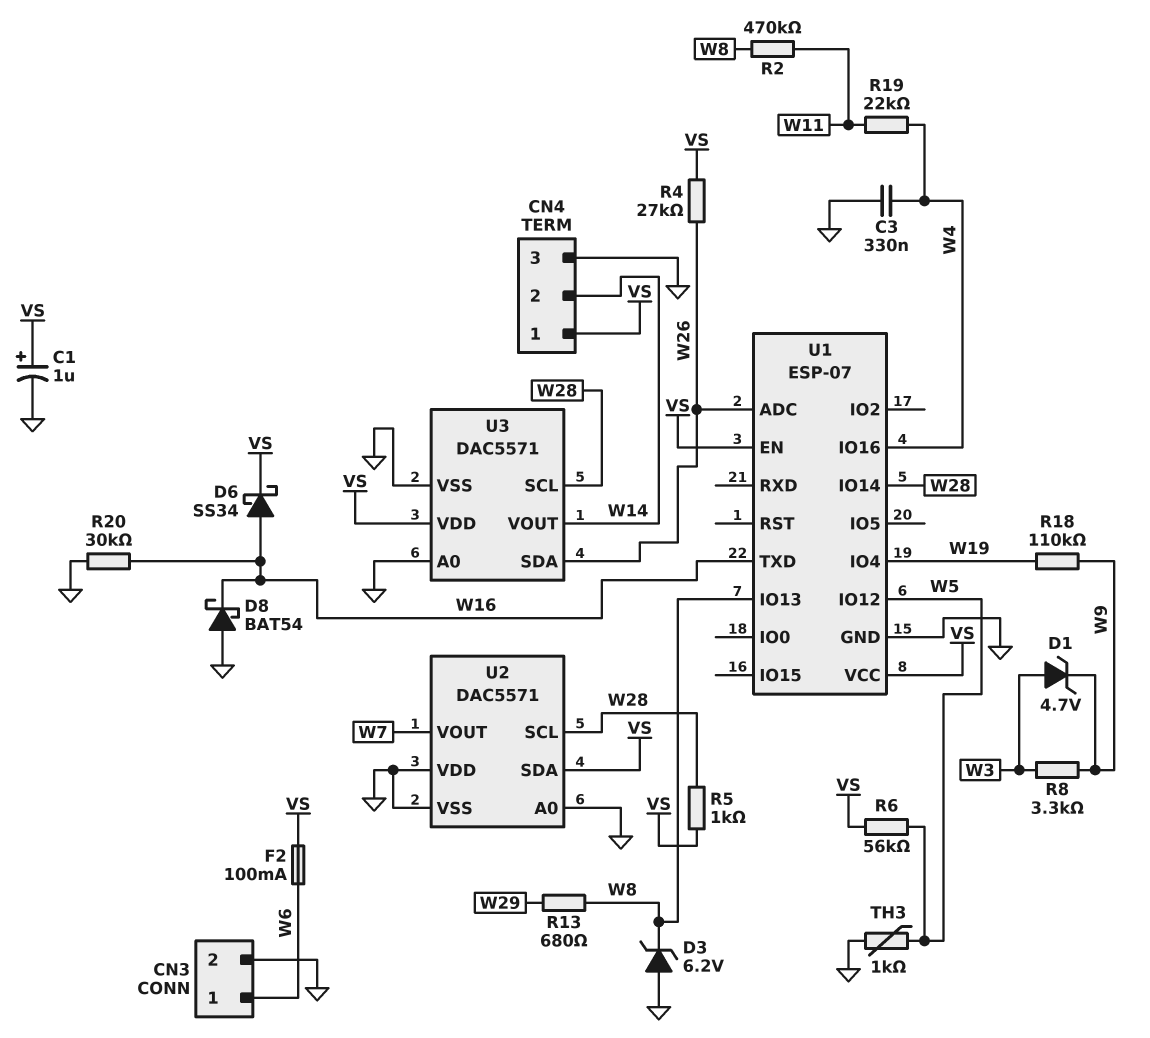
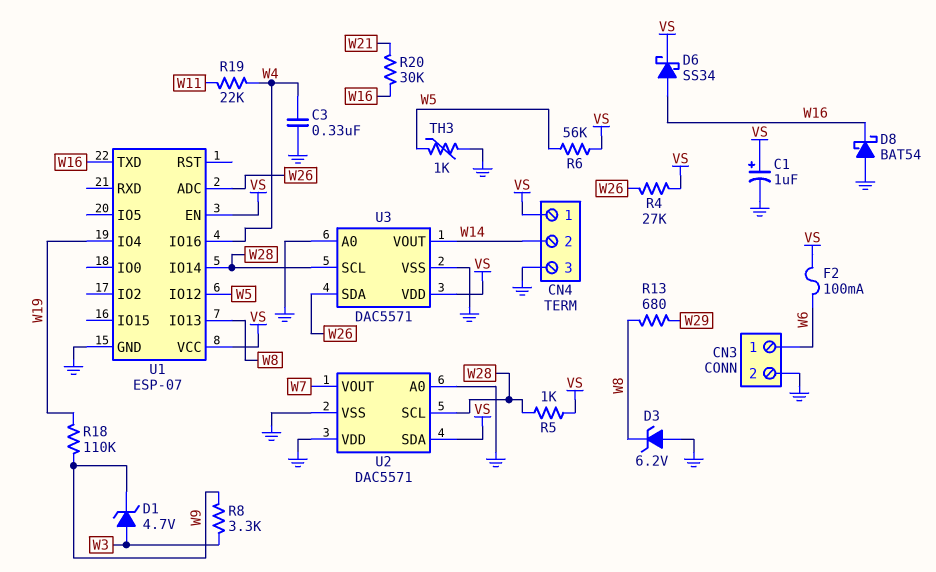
R2: 470k (W8, W11) -> none
R20: 30k (GND, W16) -> 30k (W16, W21)

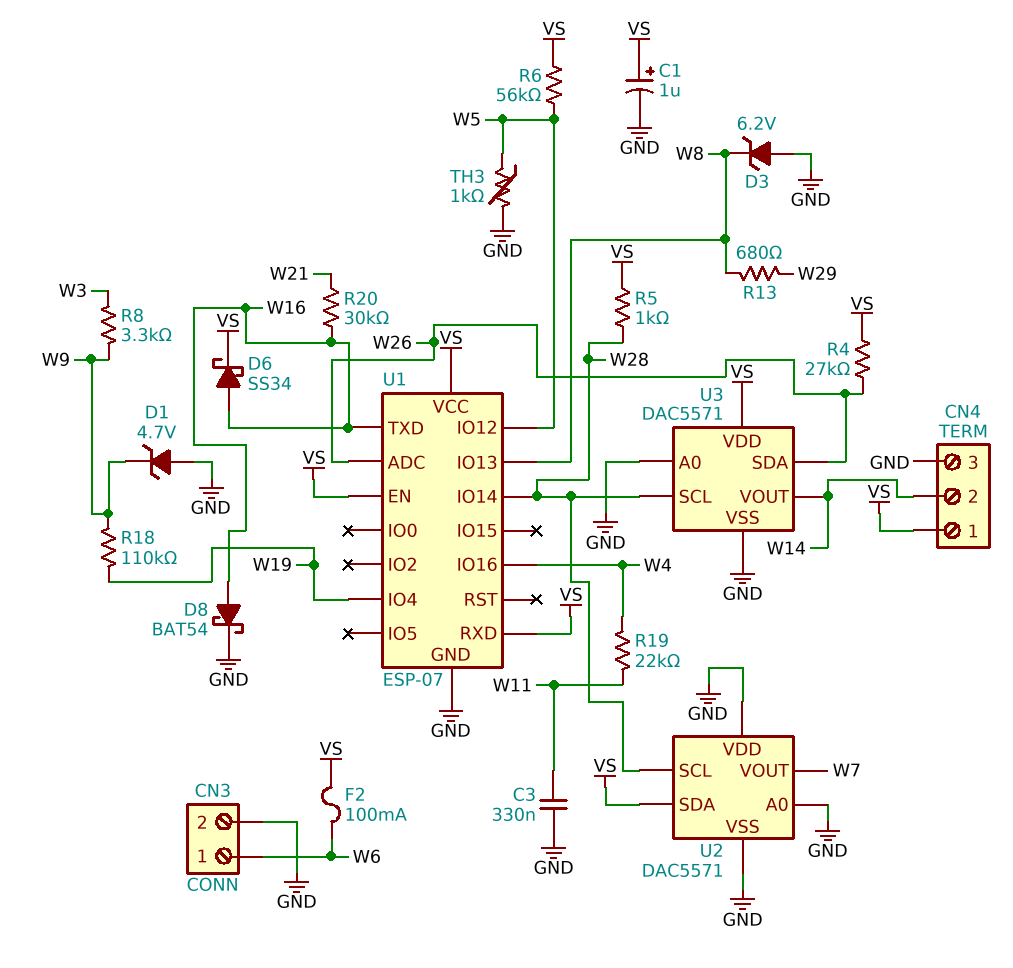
C3: 330nF (GND, W4) -> 330nF (GND, W11)
D1: zener 4.7V (A W3, K W9) -> zener 4.7V (A GND, K W9)
D8: schottky BAT54 (A GND, K W16) -> schottky BAT54 (A W16, K GND)
U1 pin RXD: none -> VS

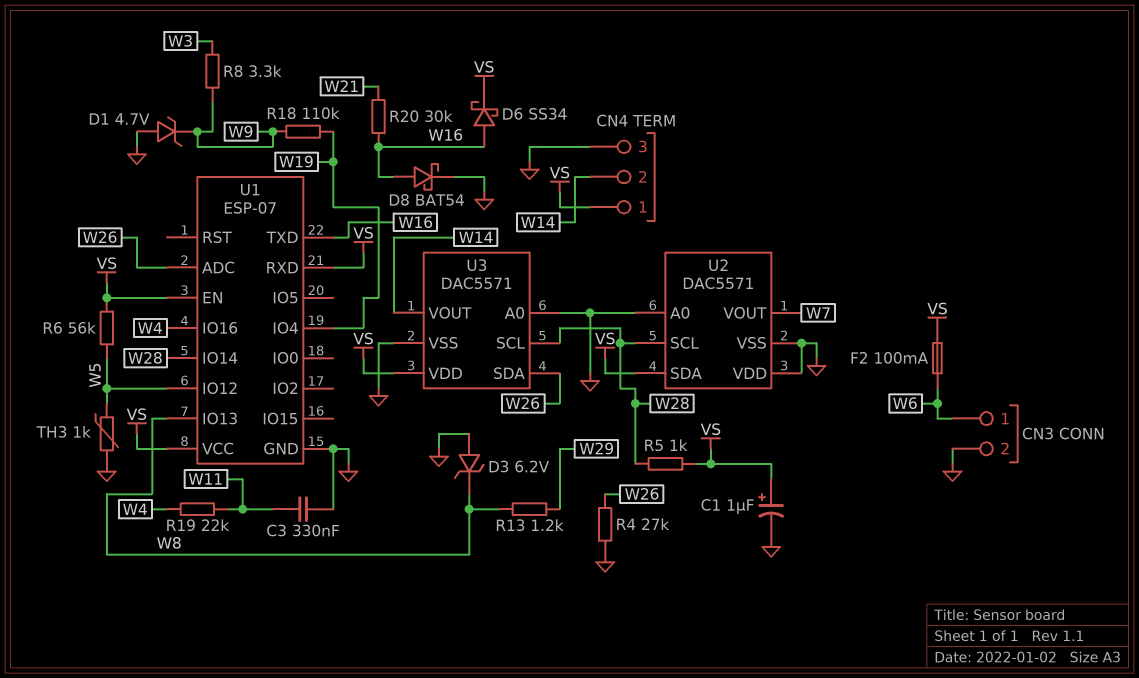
R4: 27k (VS, W26) -> 27k (GND, W26)
R13: 680 (W8, W29) -> 1.2k (W8, W29)

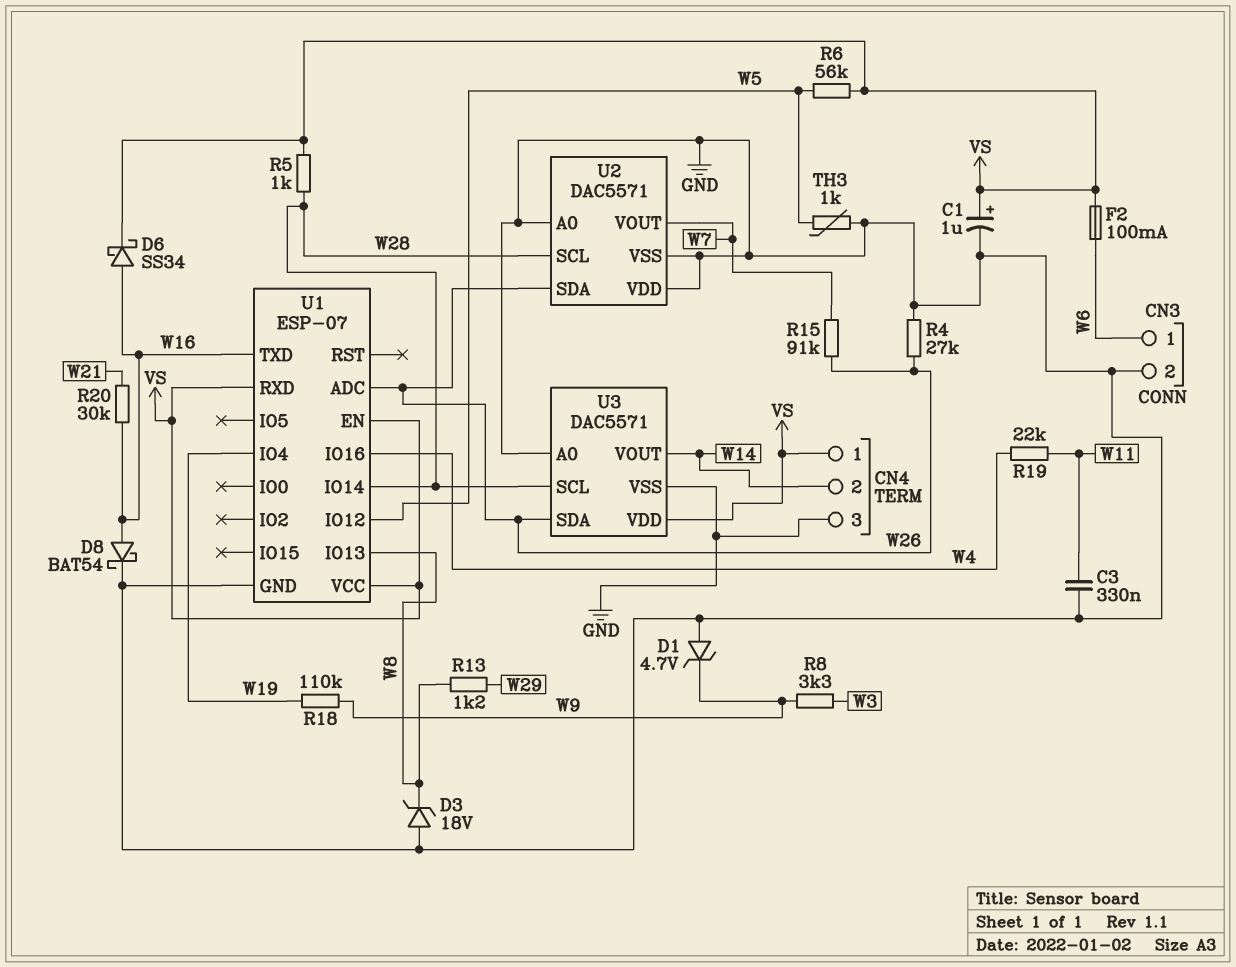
D3: zener 6.2V (A GND, K W8) -> zener 18V (A GND, K W8)
R15: none -> 91k (W7, W26)
U2 pin SDA: VS -> W26

